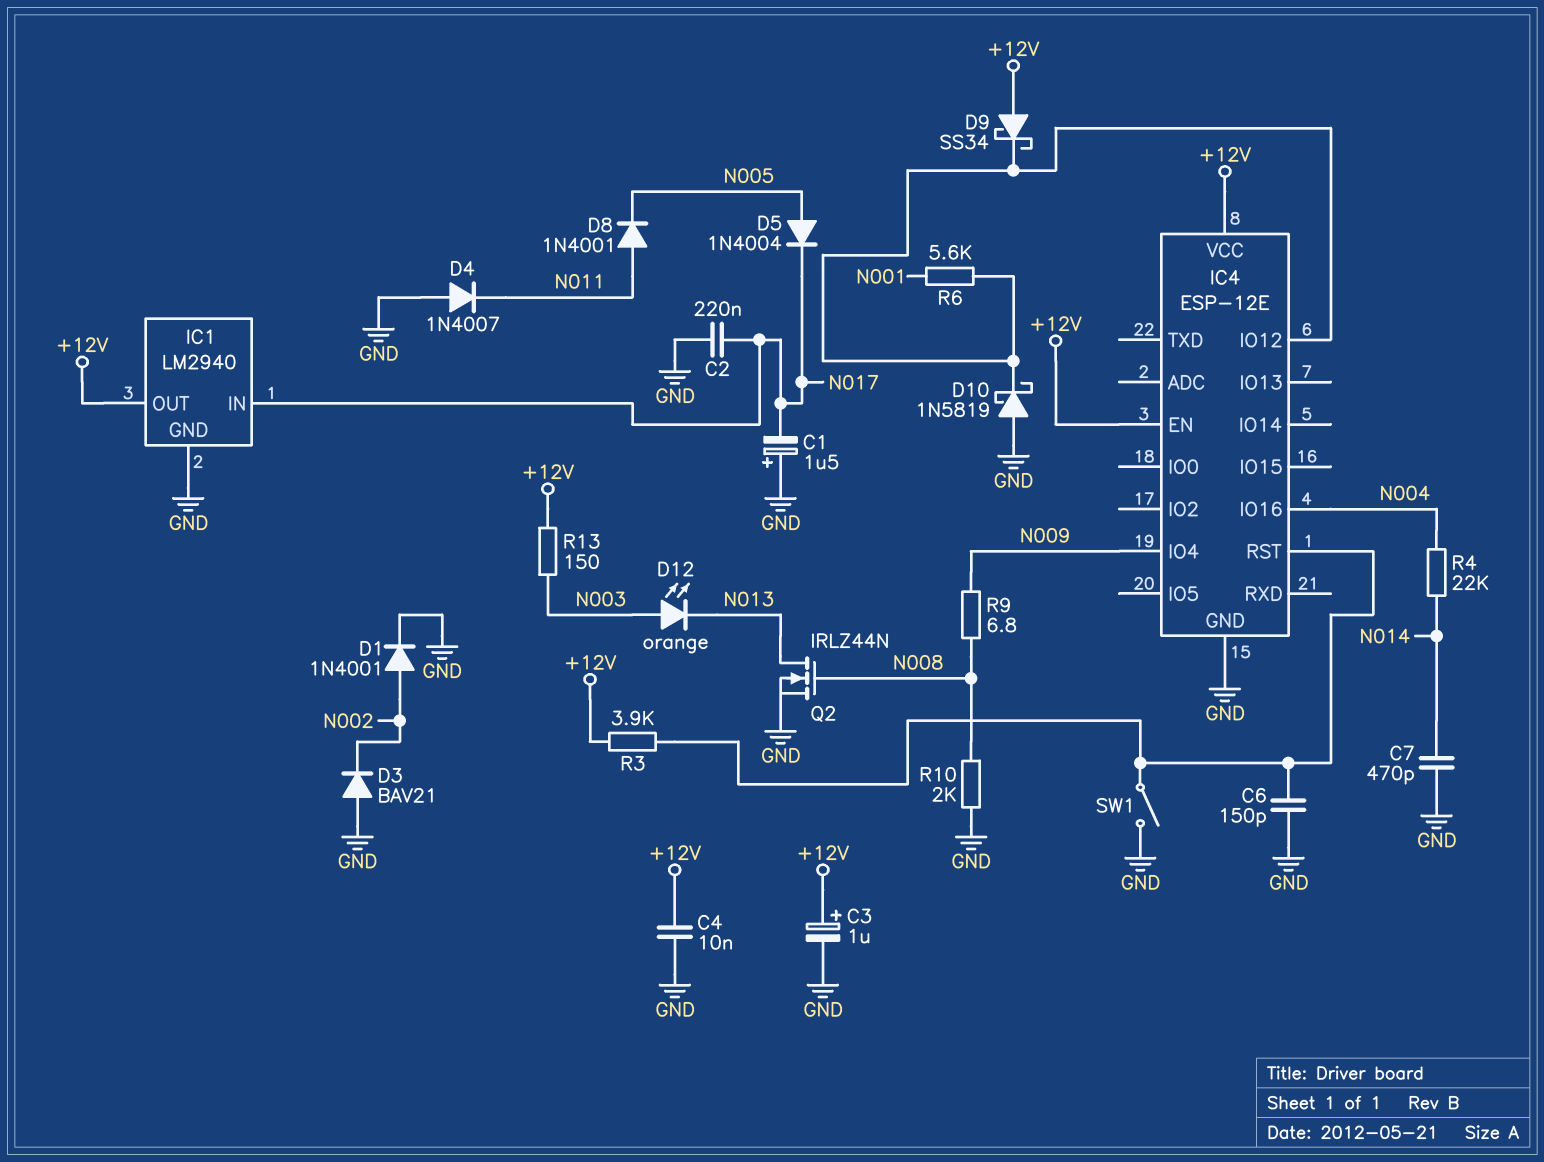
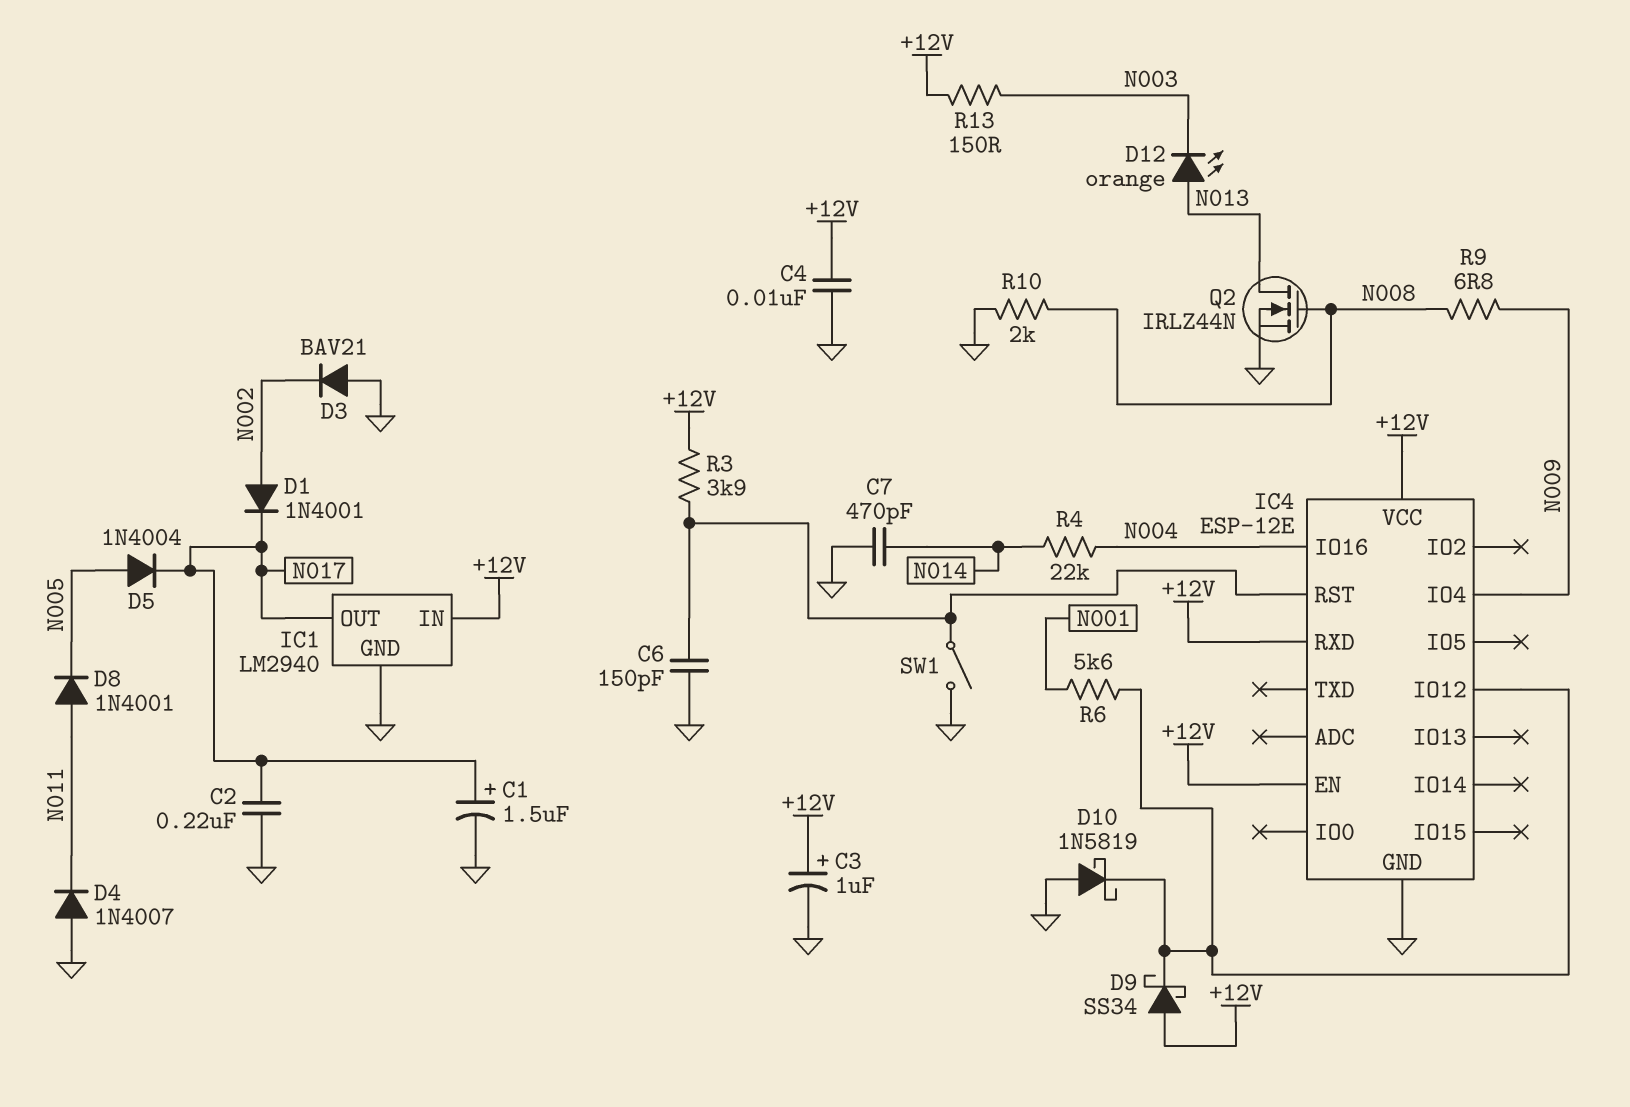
C1: 1.5uF (plus GND, minus N017) -> 1.5uF (plus N017, minus GND)
D1: diode 1N4001 (A N002, K GND) -> diode 1N4001 (A N002, K N017)
D12: LED orange (A N003, K N013) -> LED orange (A N013, K N003)
IC1 pin IN: N017 -> +12V
IC1 pin OUT: +12V -> N017
IC4 pin RXD: none -> +12V

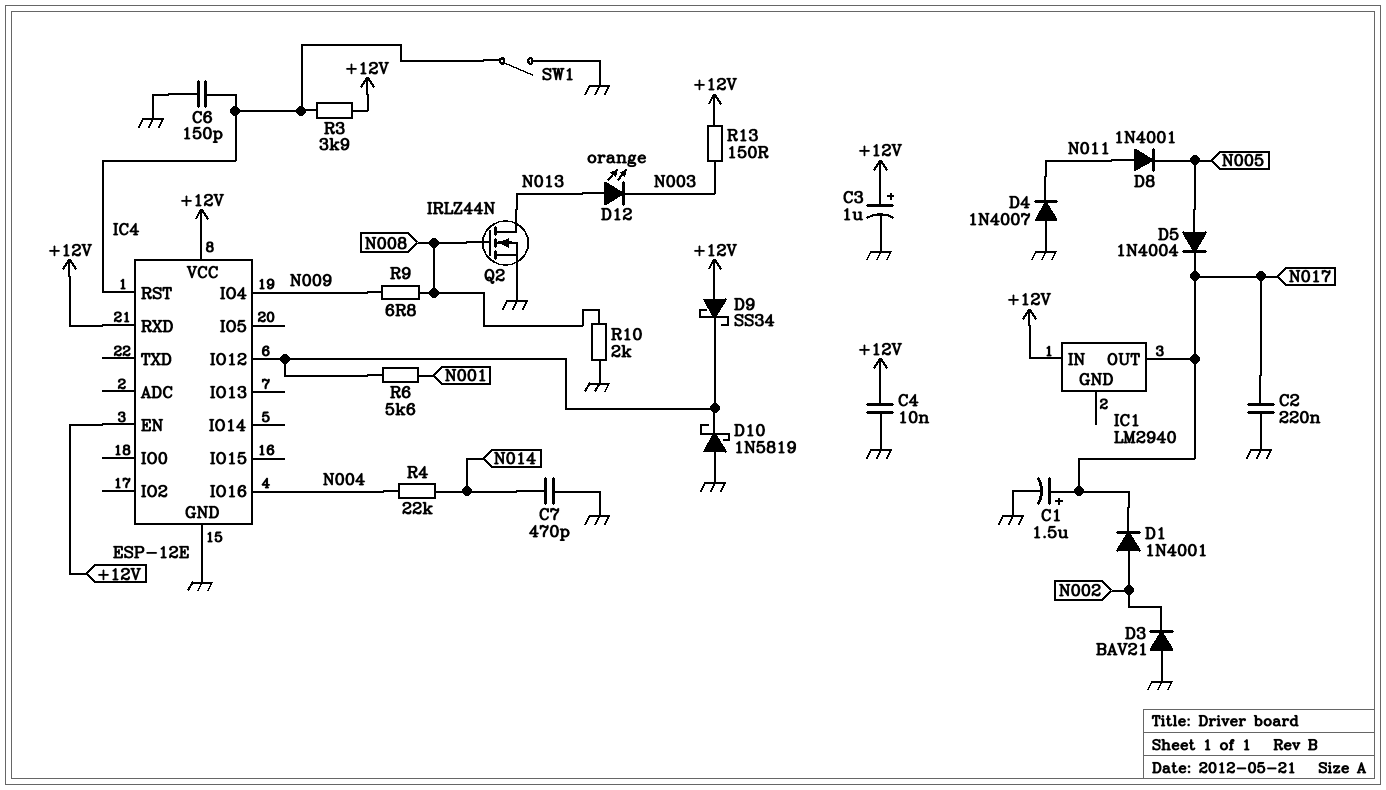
IC1 pin GND: GND -> none

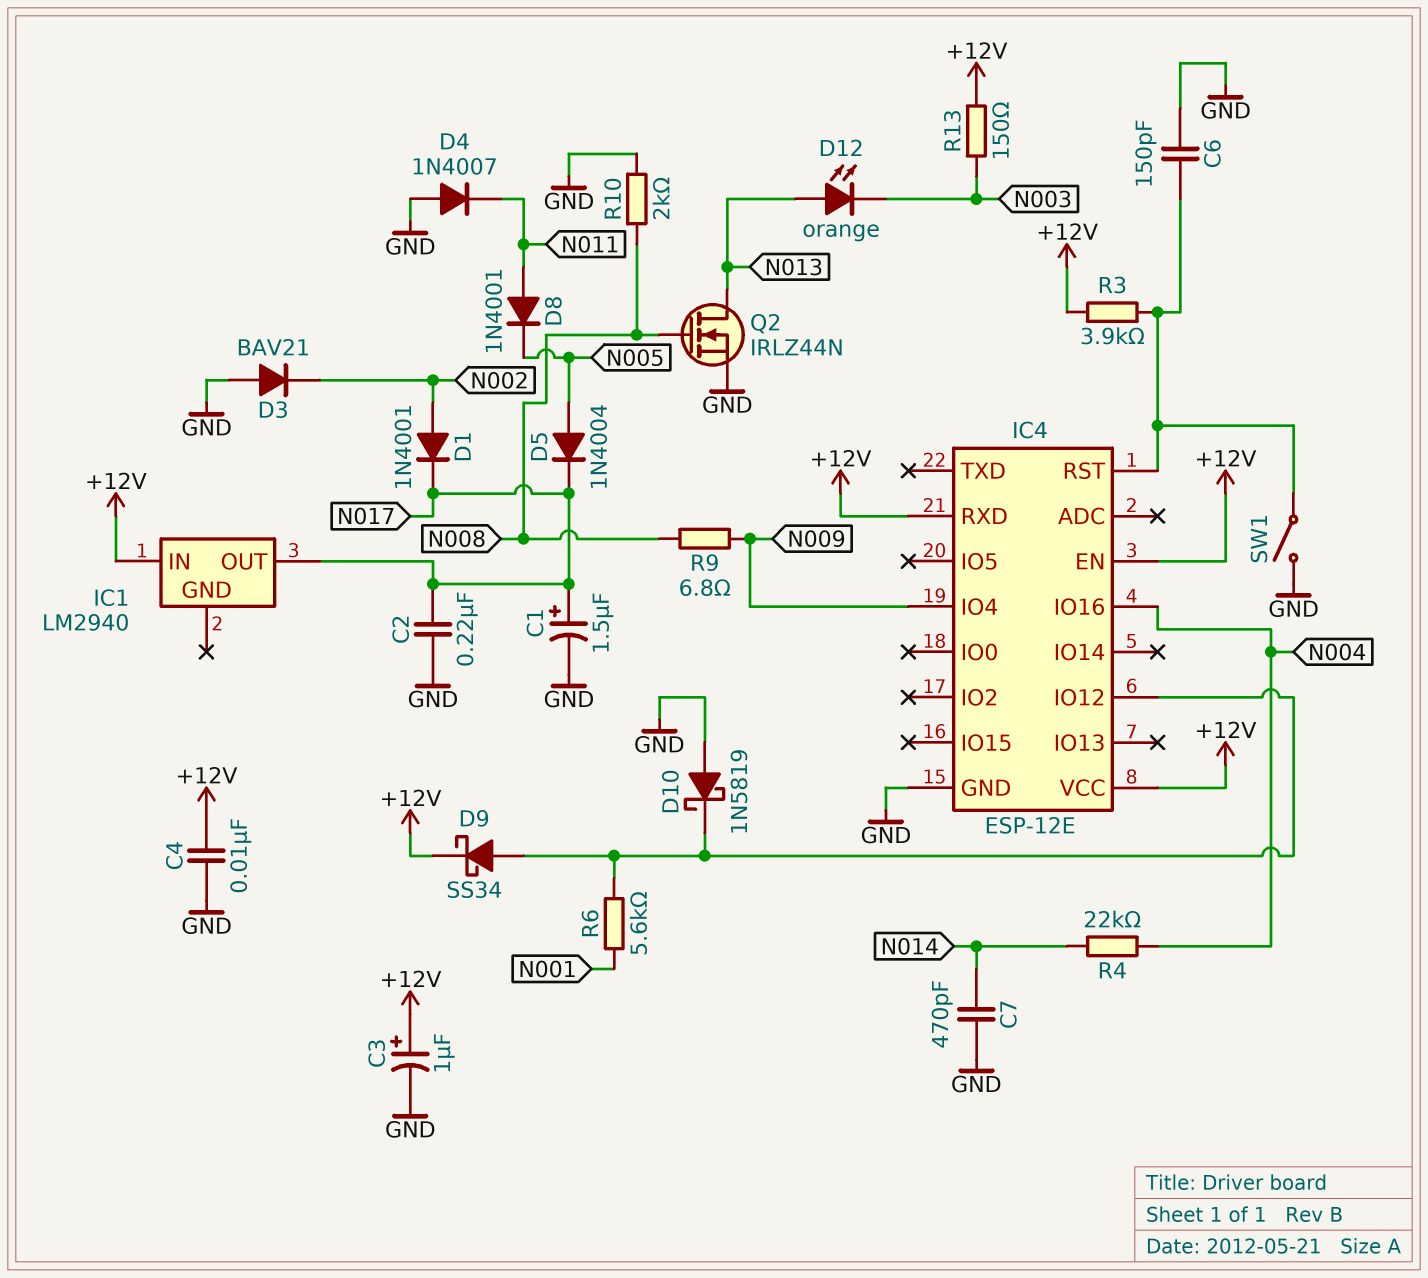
D9: schottky SS34 (A +12V, K IC4/IO12) -> schottky SS34 (A IC4/IO12, K +12V)

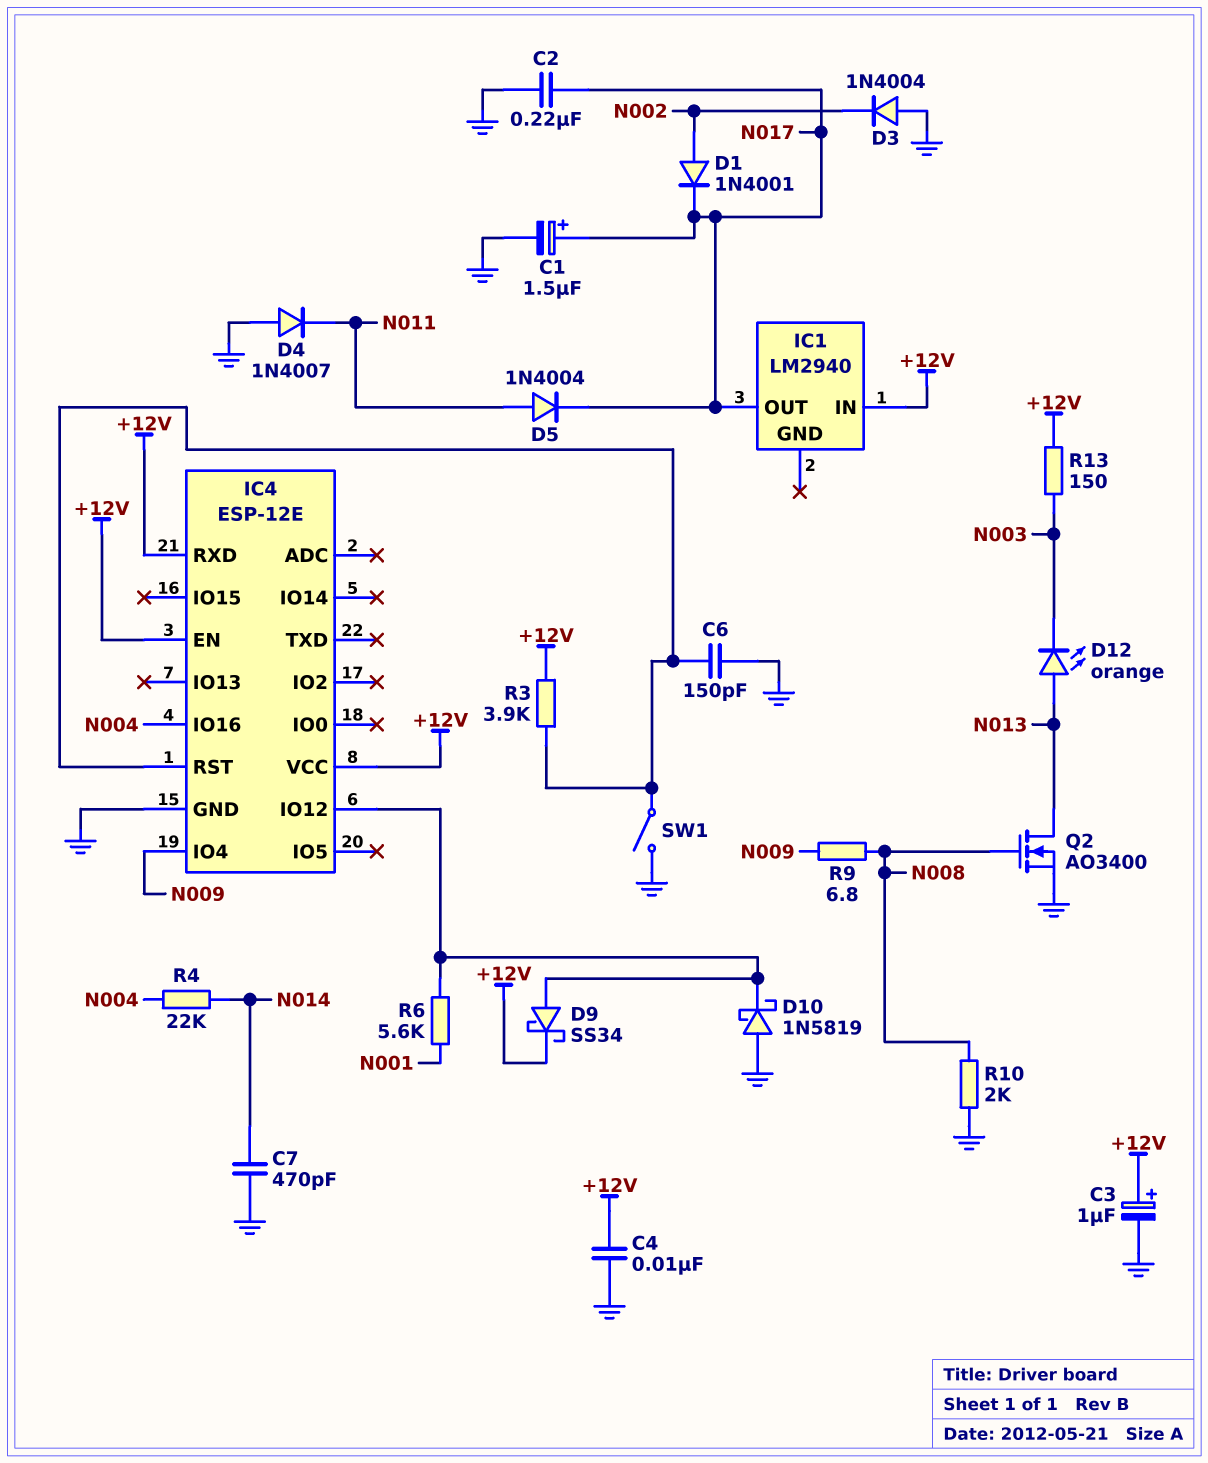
D3: diode BAV21 (A GND, K N002) -> diode 1N4004 (A GND, K N002)
D5: diode 1N4004 (A N005, K N017) -> diode 1N4004 (A N011, K N017)
D8: diode 1N4001 (A N011, K N005) -> none
Q2: NMOS IRLZ44N (G N008, D N013, S GND) -> NMOS AO3400 (G N008, D N013, S GND)

